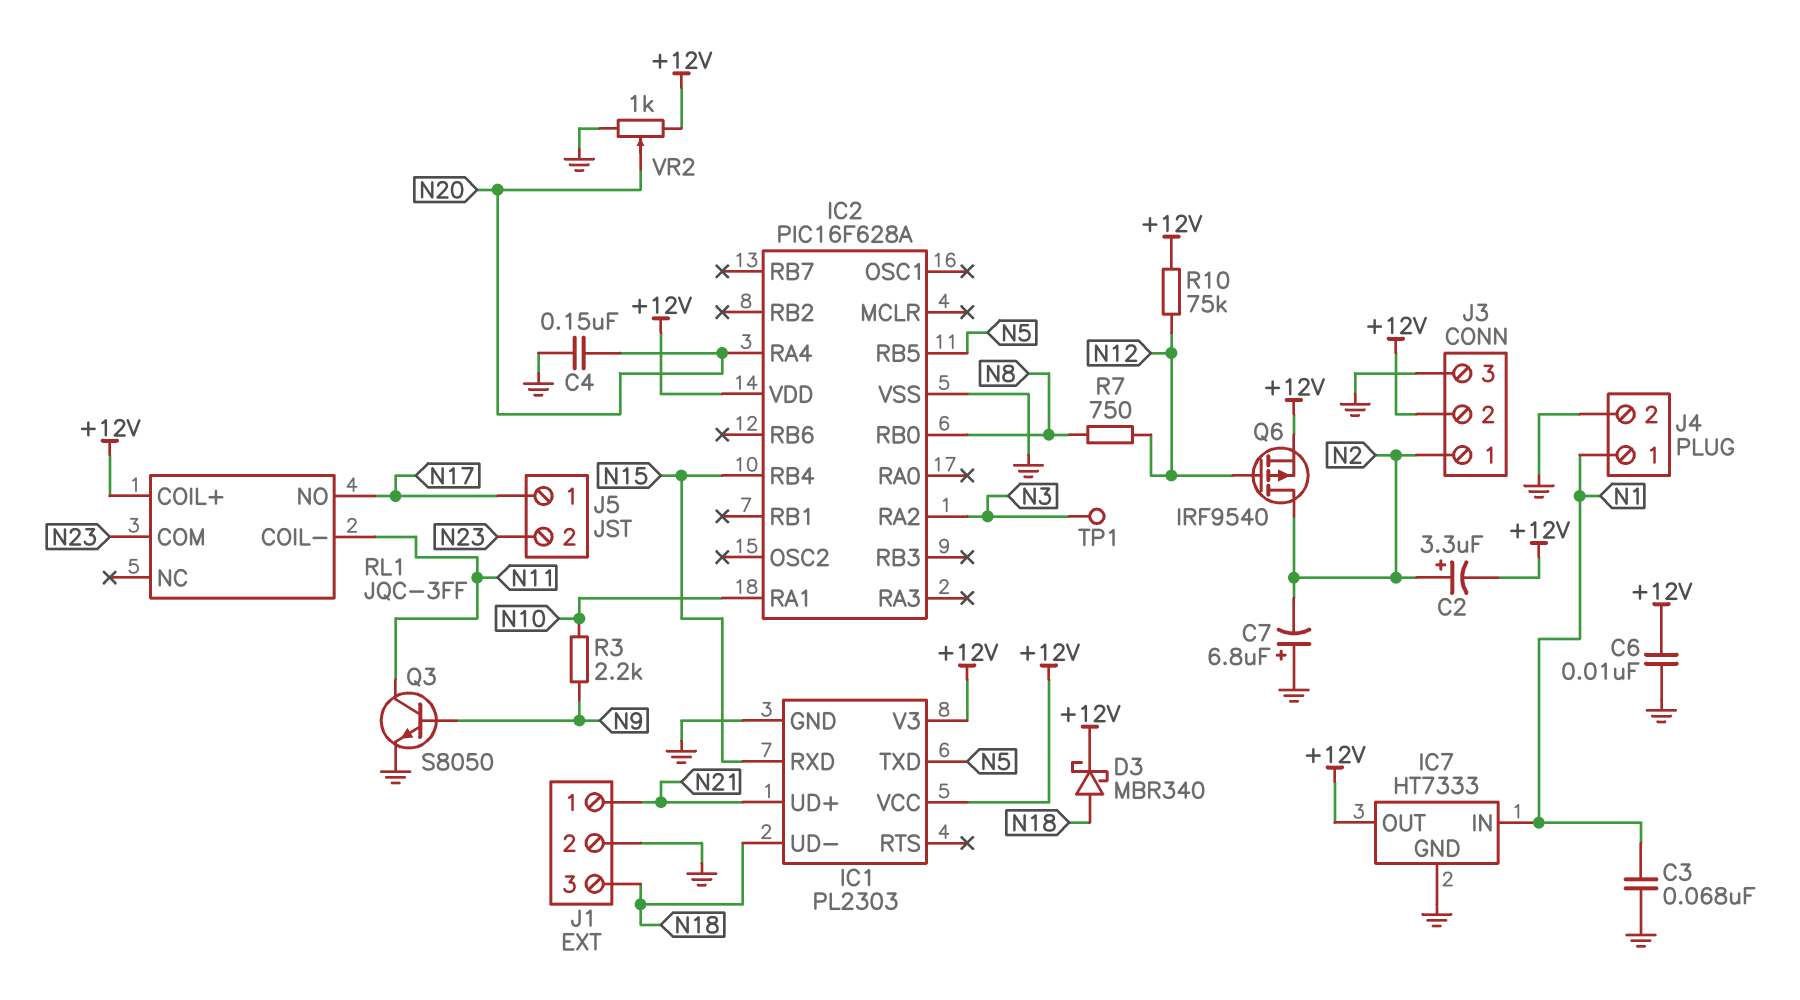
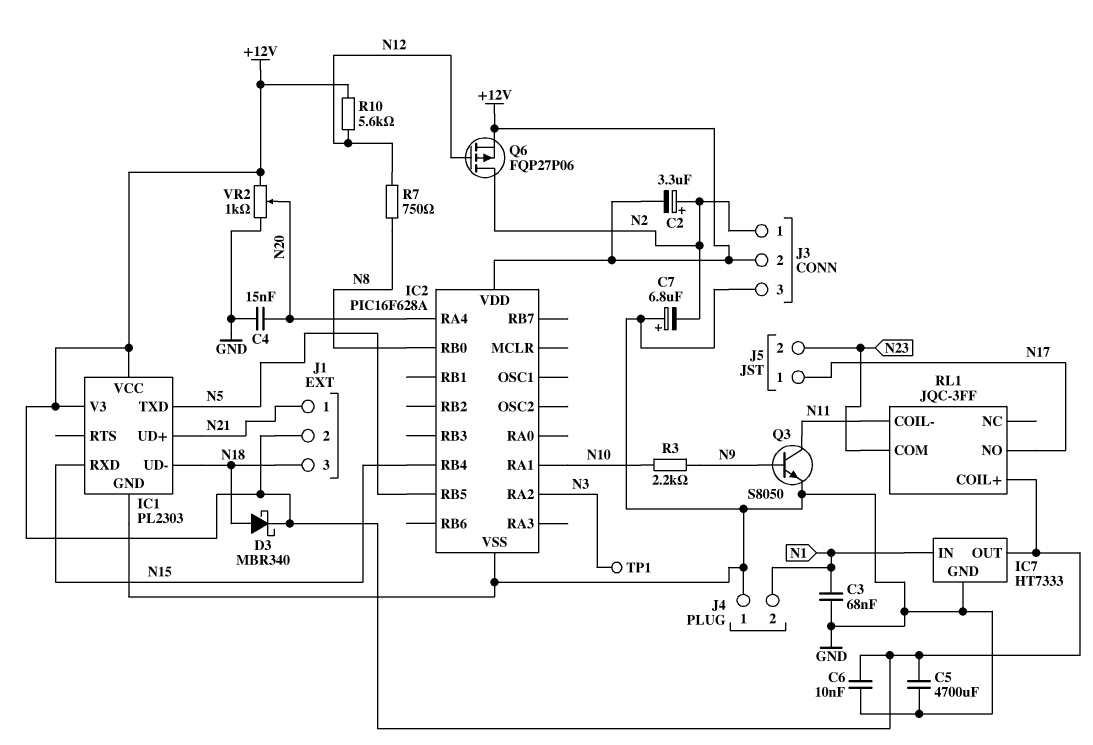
C4: 150nF (GND, N20) -> 15nF (GND, N20)
C5: none -> 4700uF (+12V, GND)
J1 pin 2: GND -> +12V
J4 pin 1: N1 -> GND
J4 pin 2: GND -> N1
Q6: PMOS IRF9540 (G N12, D N2, S +12V) -> PMOS FQP27P06 (G N12, D N2, S +12V)
R10: 75k (+12V, N12) -> 5.6k (+12V, N12)

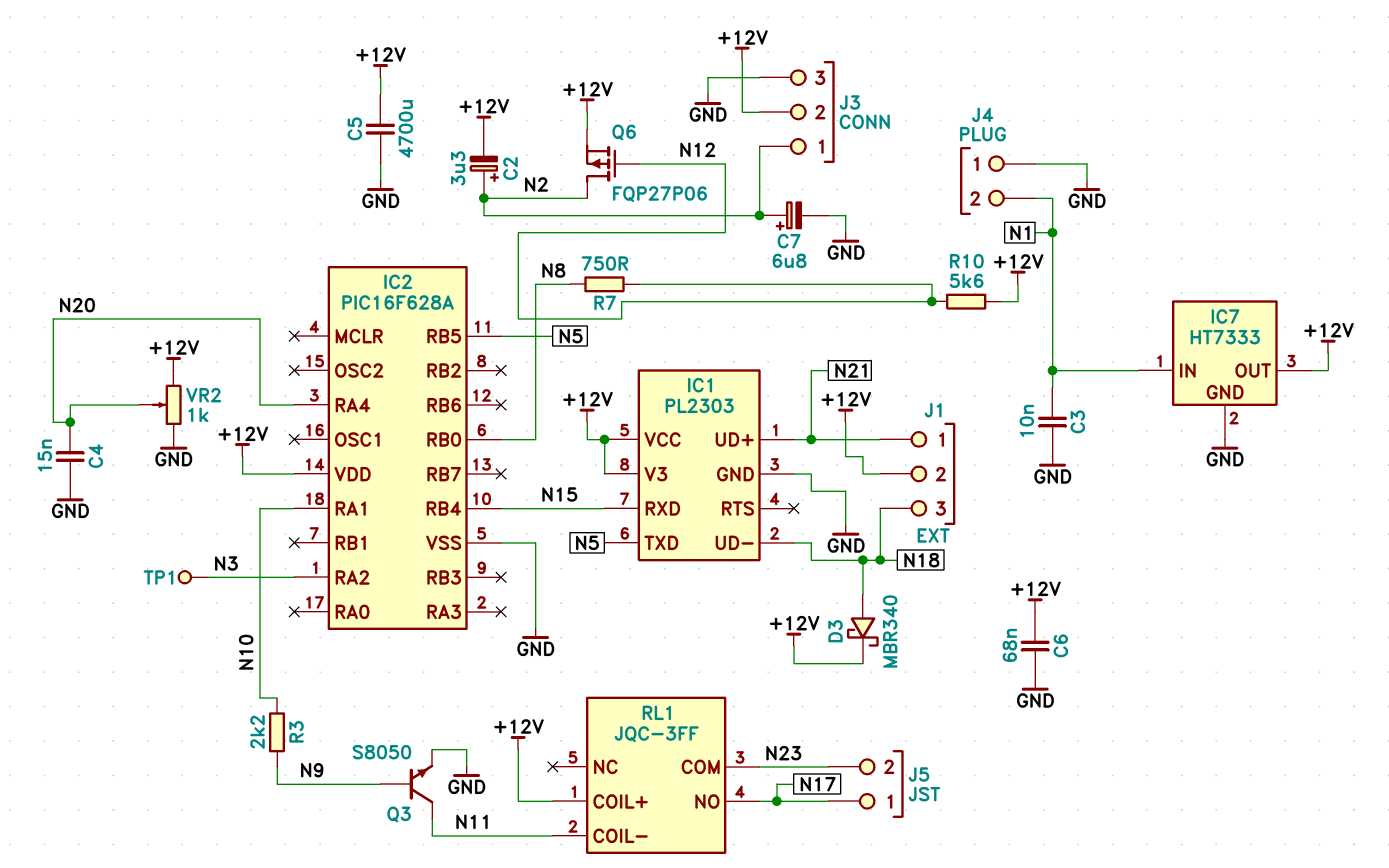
C3: 68nF (GND, N1) -> 10nF (GND, N1)
C6: 10nF (+12V, GND) -> 68nF (+12V, GND)
C7: 6.8uF (plus GND, minus N2) -> 6.8uF (plus N2, minus GND)

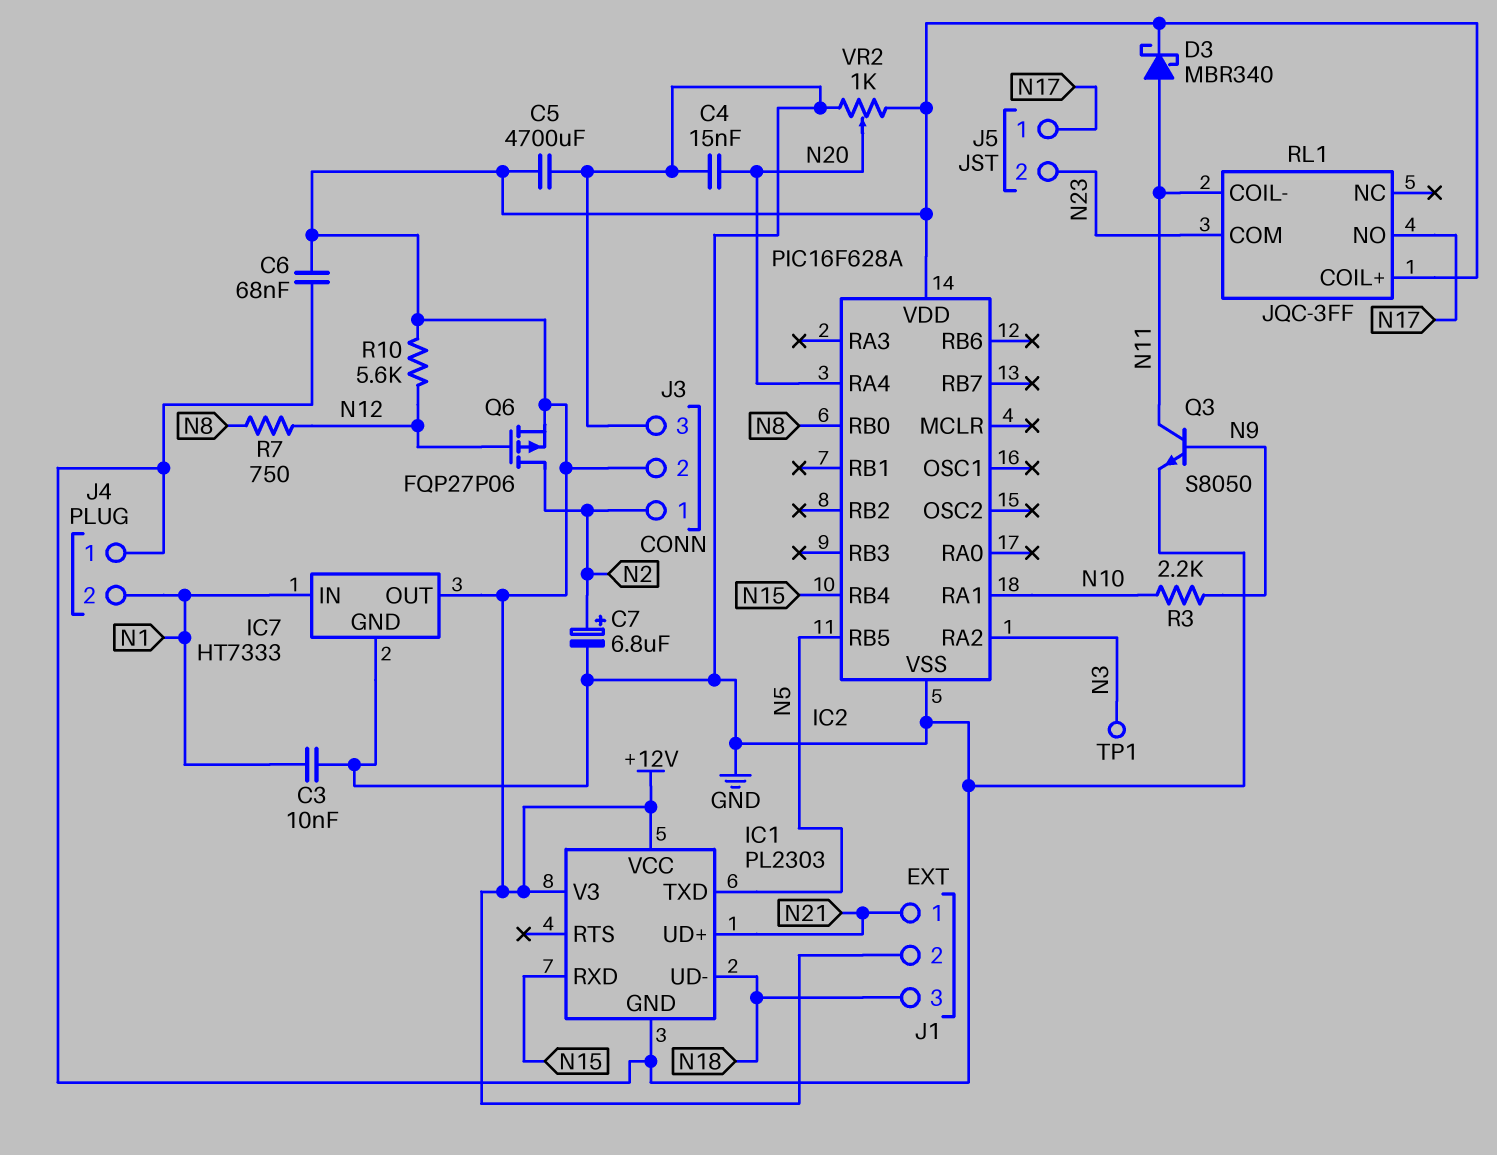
C2: 3.3uF (plus N2, minus +12V) -> none
D3: schottky MBR340 (A N18, K +12V) -> schottky MBR340 (A N11, K +12V)

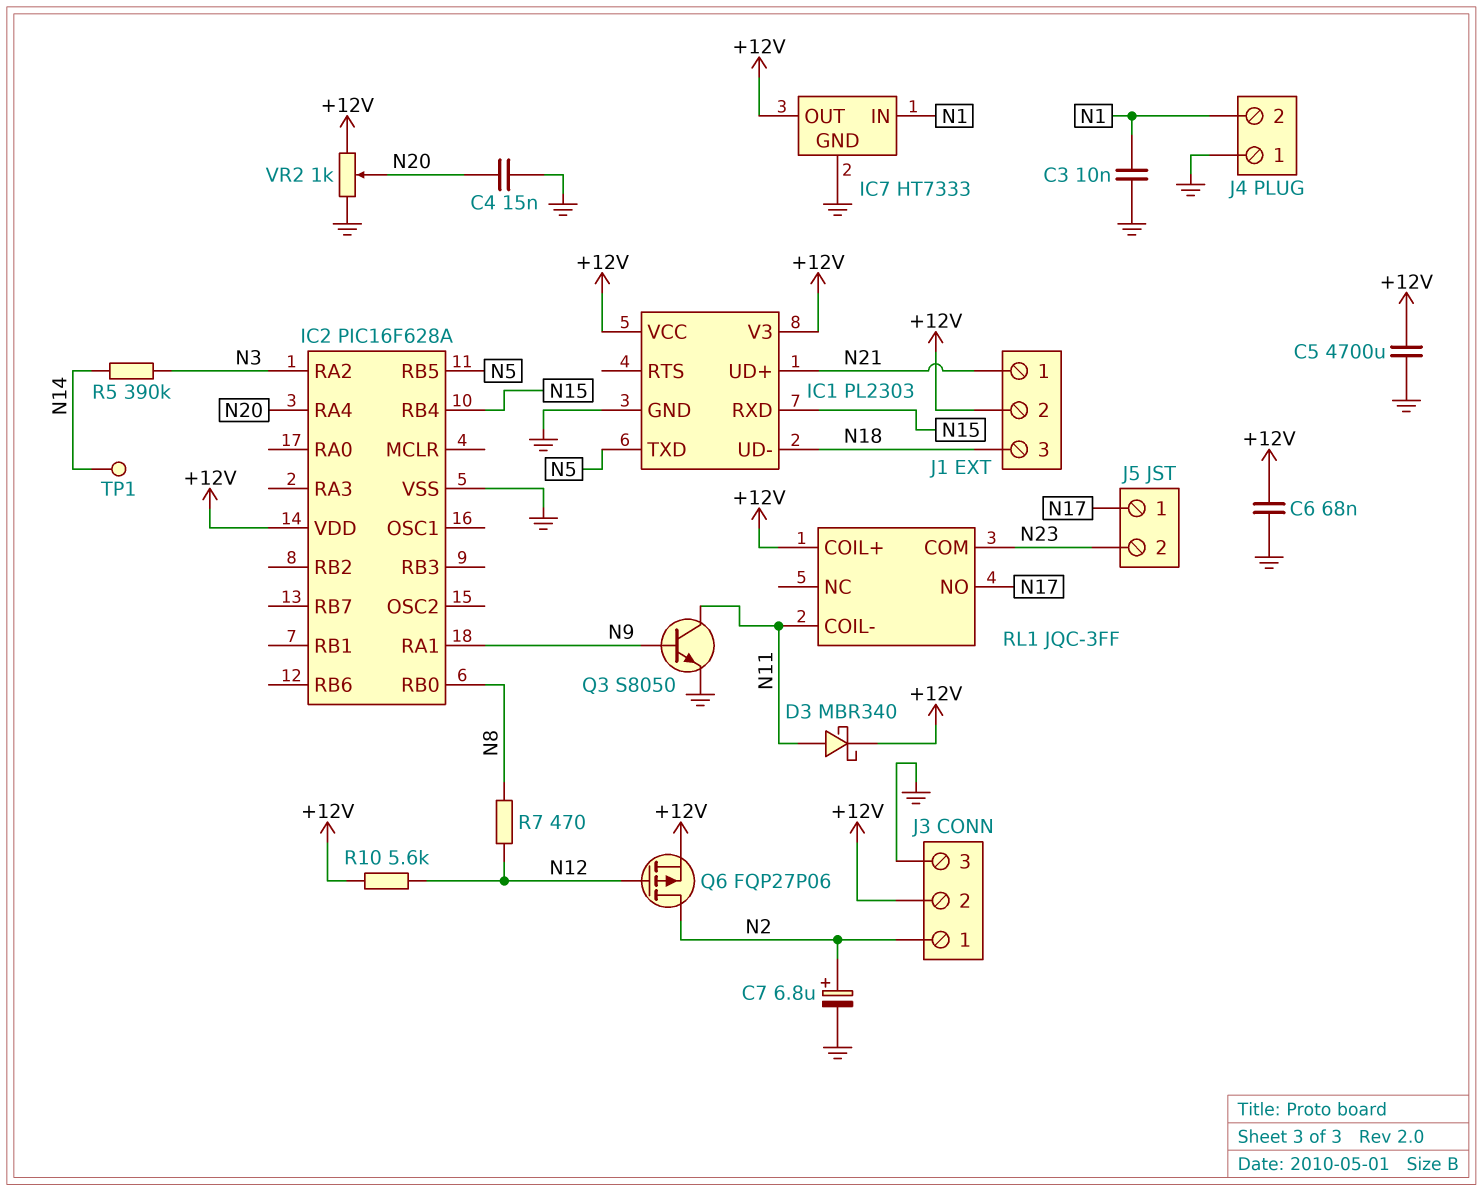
IC2 pin RA1: N10 -> N9
R3: 2.2k (N9, N10) -> none
R5: none -> 390k (N3, N14)
R7: 750 (N8, N12) -> 470 (N8, N12)
TP1: test point (N3) -> test point (N14)

